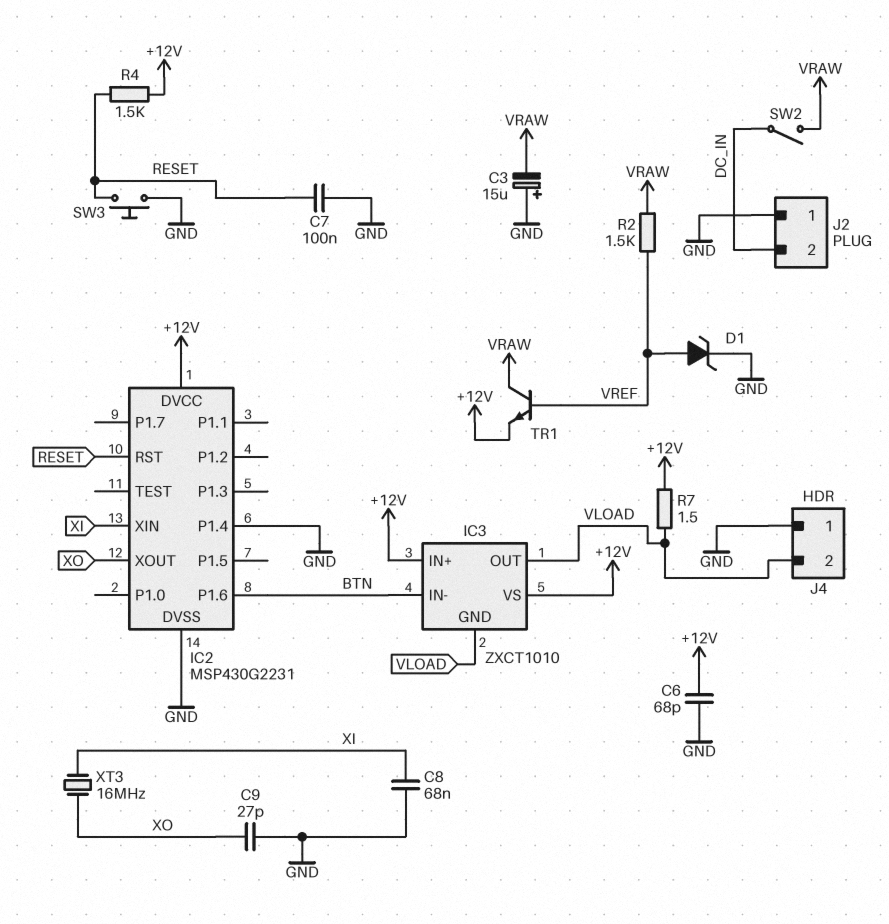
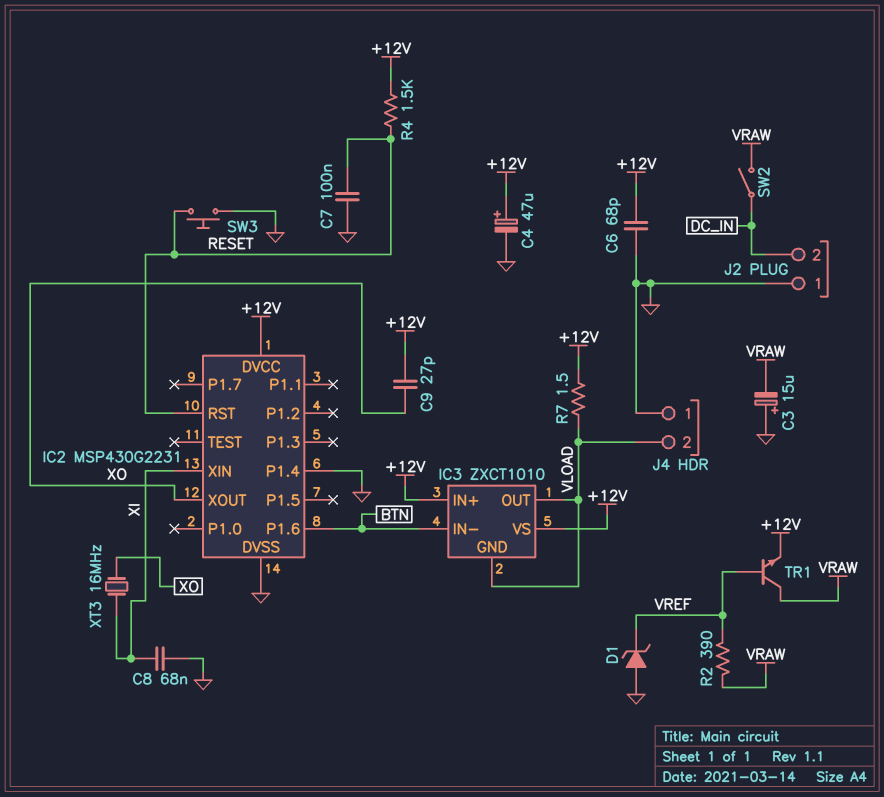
C4: none -> 47uF (plus +12V, minus GND)
C9: 27pF (GND, XO) -> 27pF (+12V, XO)
D1: zener (A VREF, K GND) -> zener (A GND, K VREF)
R2: 1.5k (VRAW, VREF) -> 390 (VRAW, VREF)

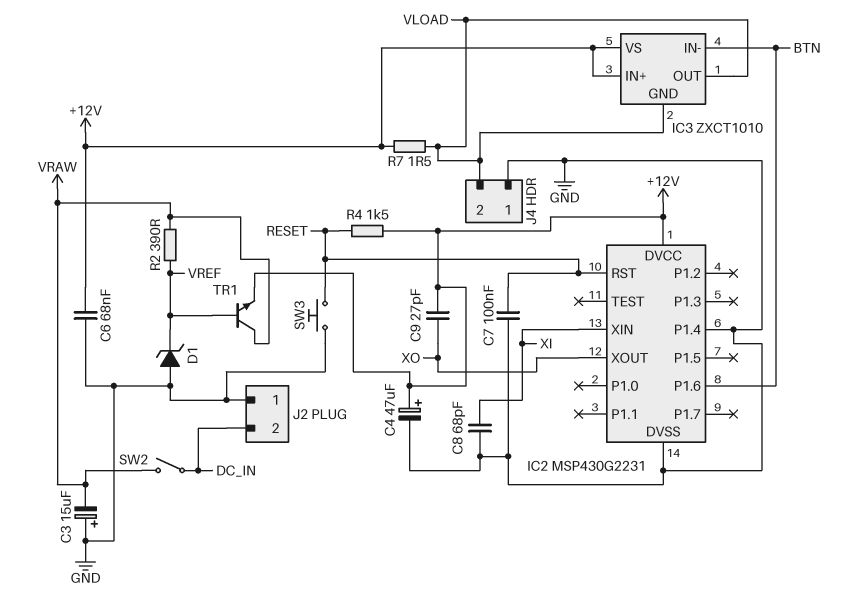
C6: 68pF (+12V, GND) -> 68nF (+12V, GND)
C8: 68nF (GND, XI) -> 68pF (GND, XI)
XT3: 16MHz (XI, XO) -> none

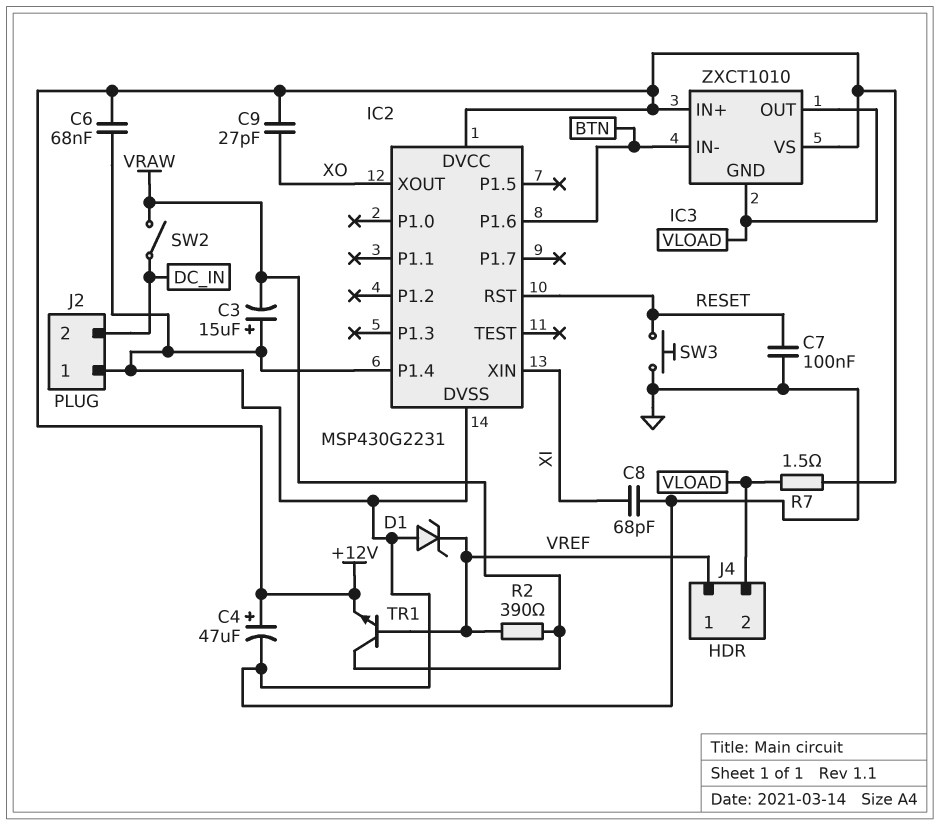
J4 pin 1: GND -> VREF
R4: 1.5k (+12V, RESET) -> none

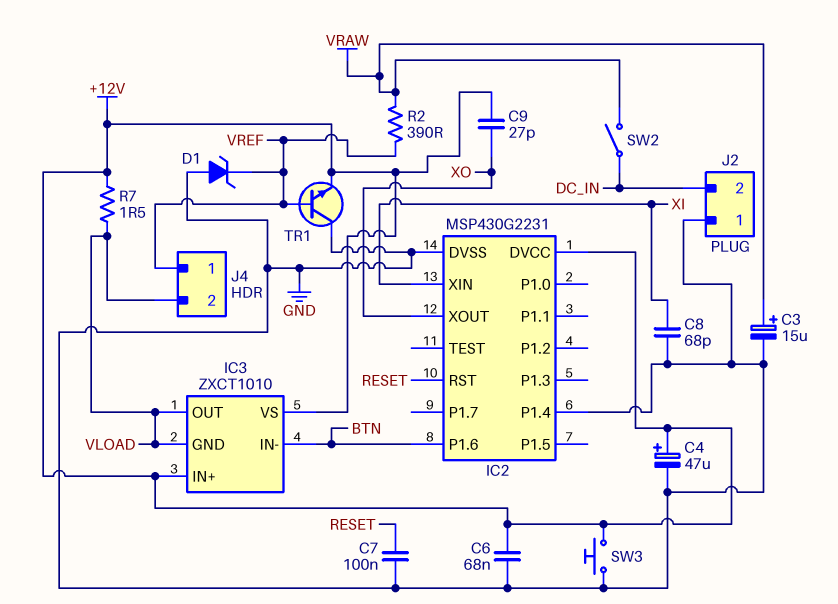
C3: 15uF (plus GND, minus VRAW) -> 15uF (plus VRAW, minus GND)
SW3: button (GND, RESET) -> button (+12V, GND)
TR1: NPN (B VREF, C VRAW, E +12V) -> NPN (B VREF, C GND, E +12V)

